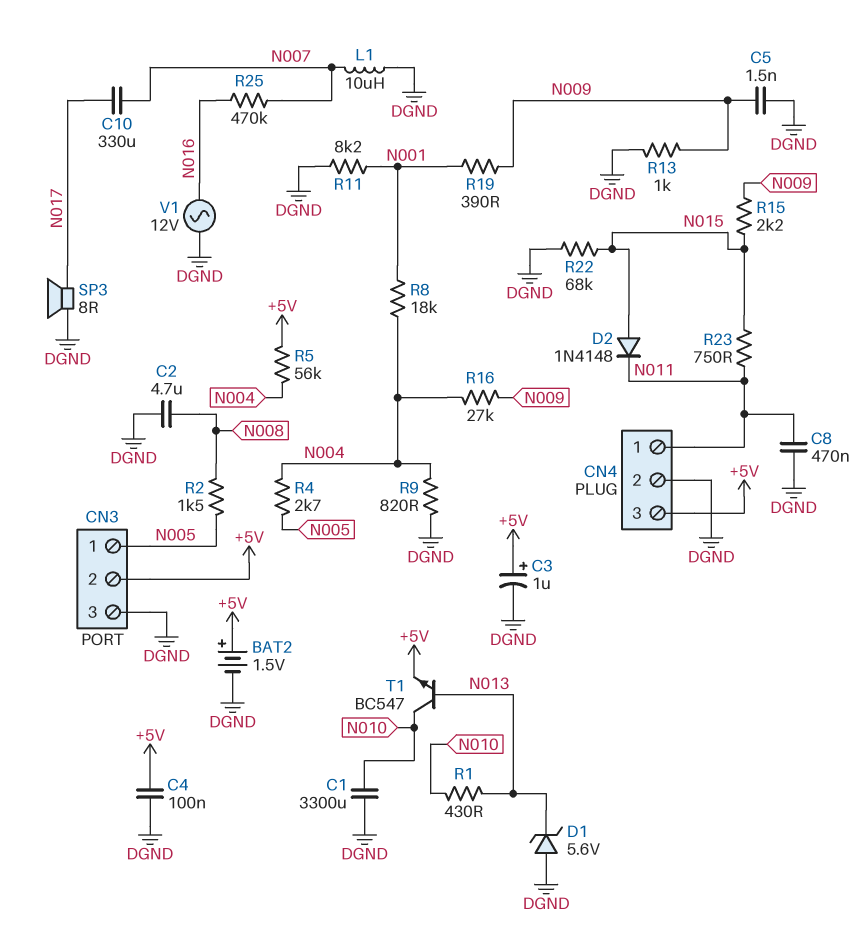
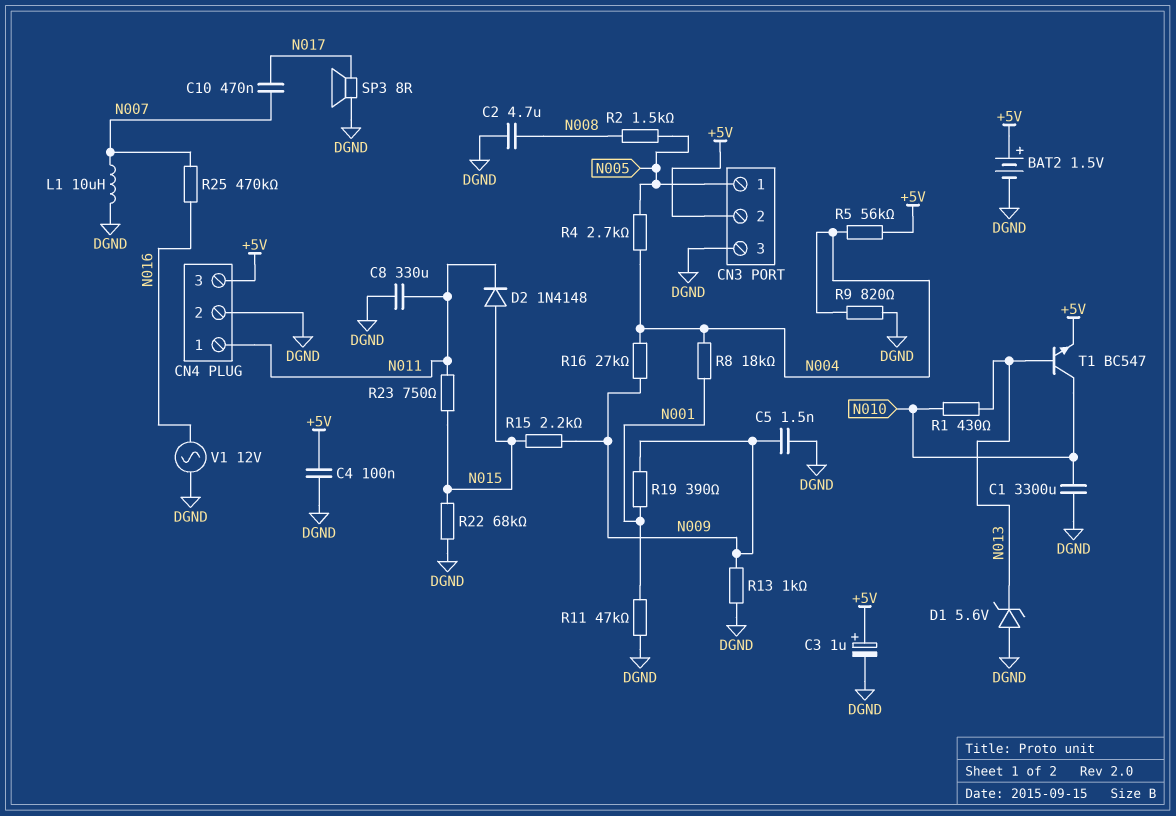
C8: 470nF (DGND, N011) -> 330uF (DGND, N011)
C10: 330uF (N007, N017) -> 470nF (N007, N017)
R11: 8.2k (DGND, N001) -> 47k (DGND, N001)

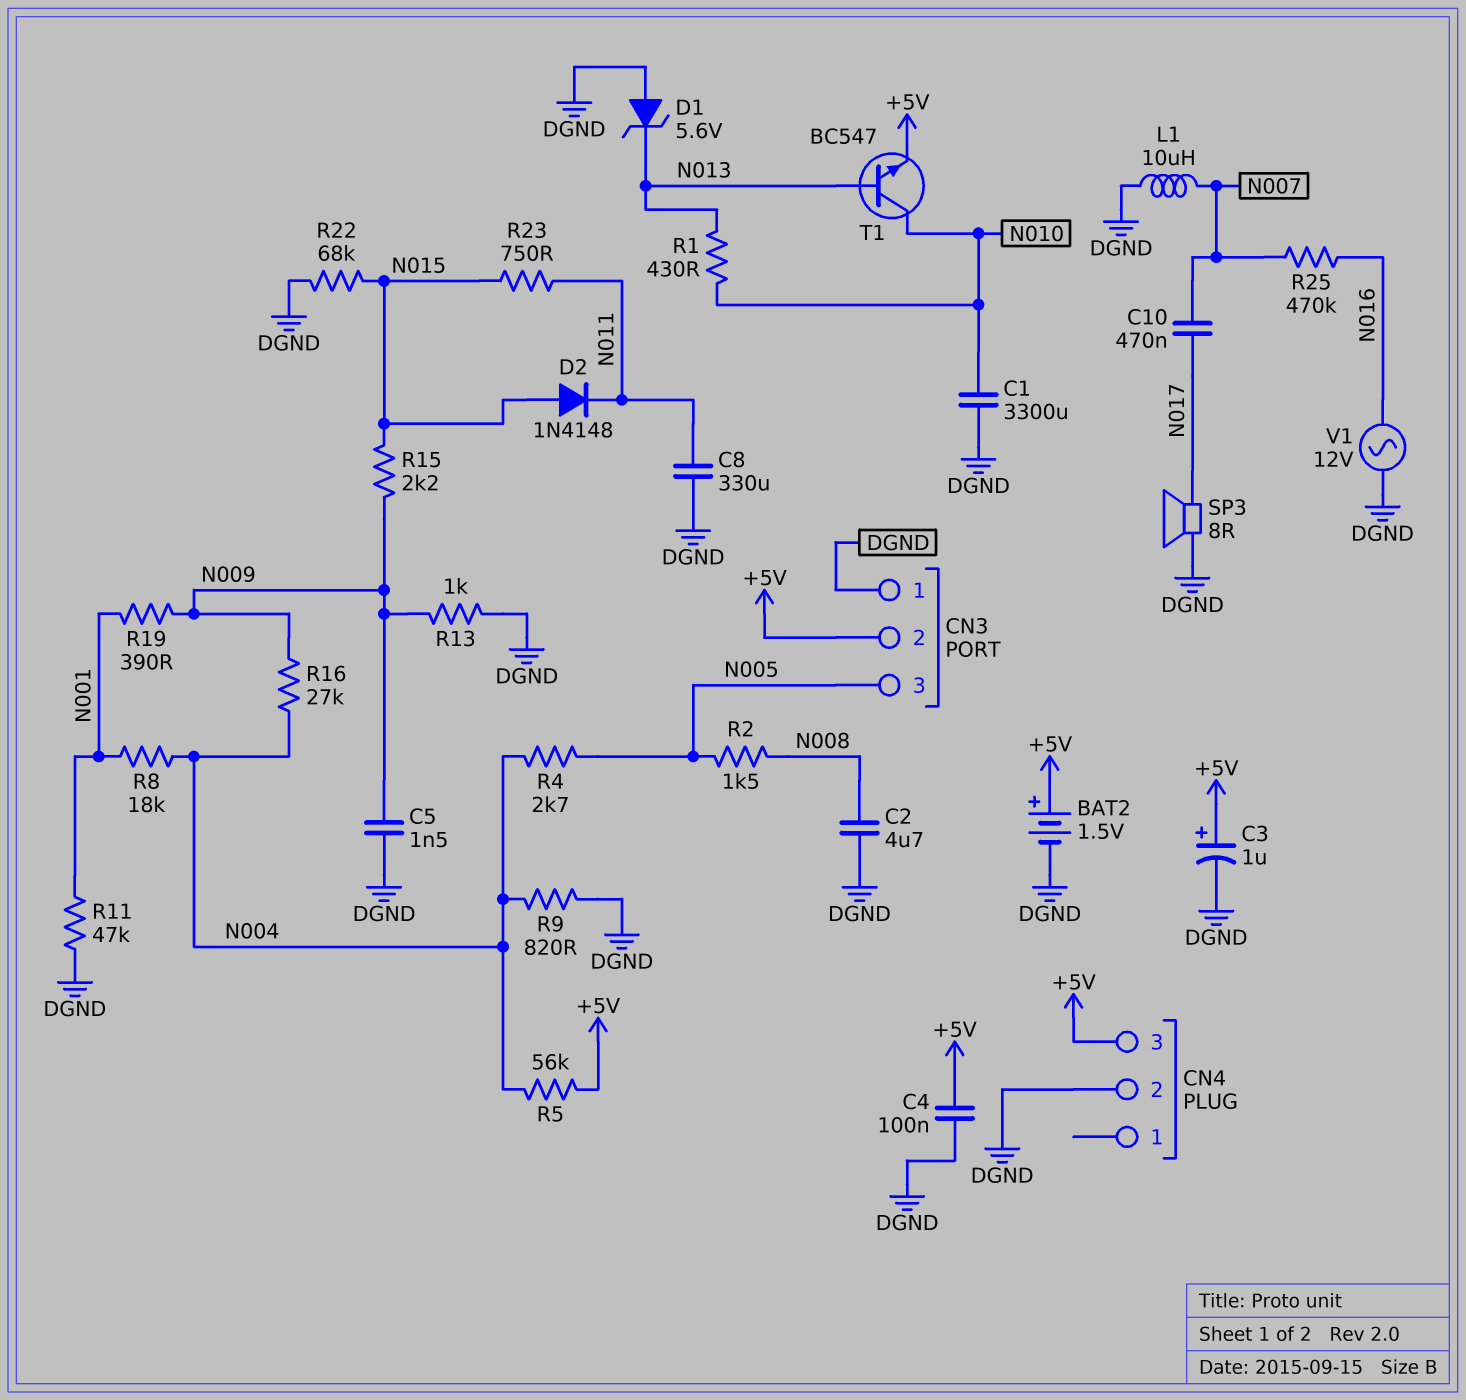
CN3 pin 1: N005 -> DGND
CN3 pin 3: DGND -> N005
CN4 pin 1: N011 -> none

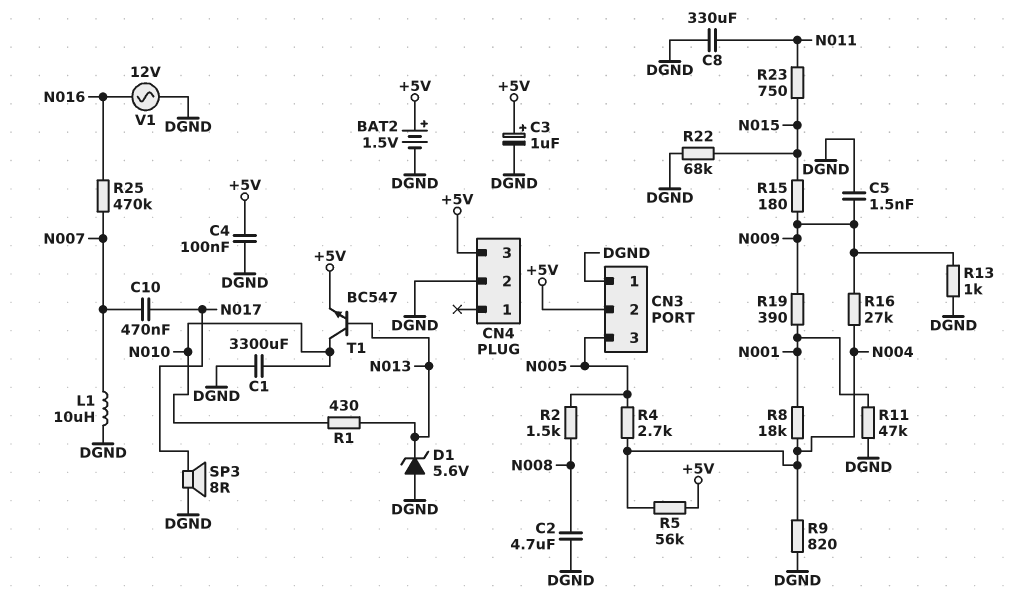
D2: diode 1N4148 (A N015, K N011) -> none
R15: 2.2k (N009, N015) -> 180 (N009, N015)

